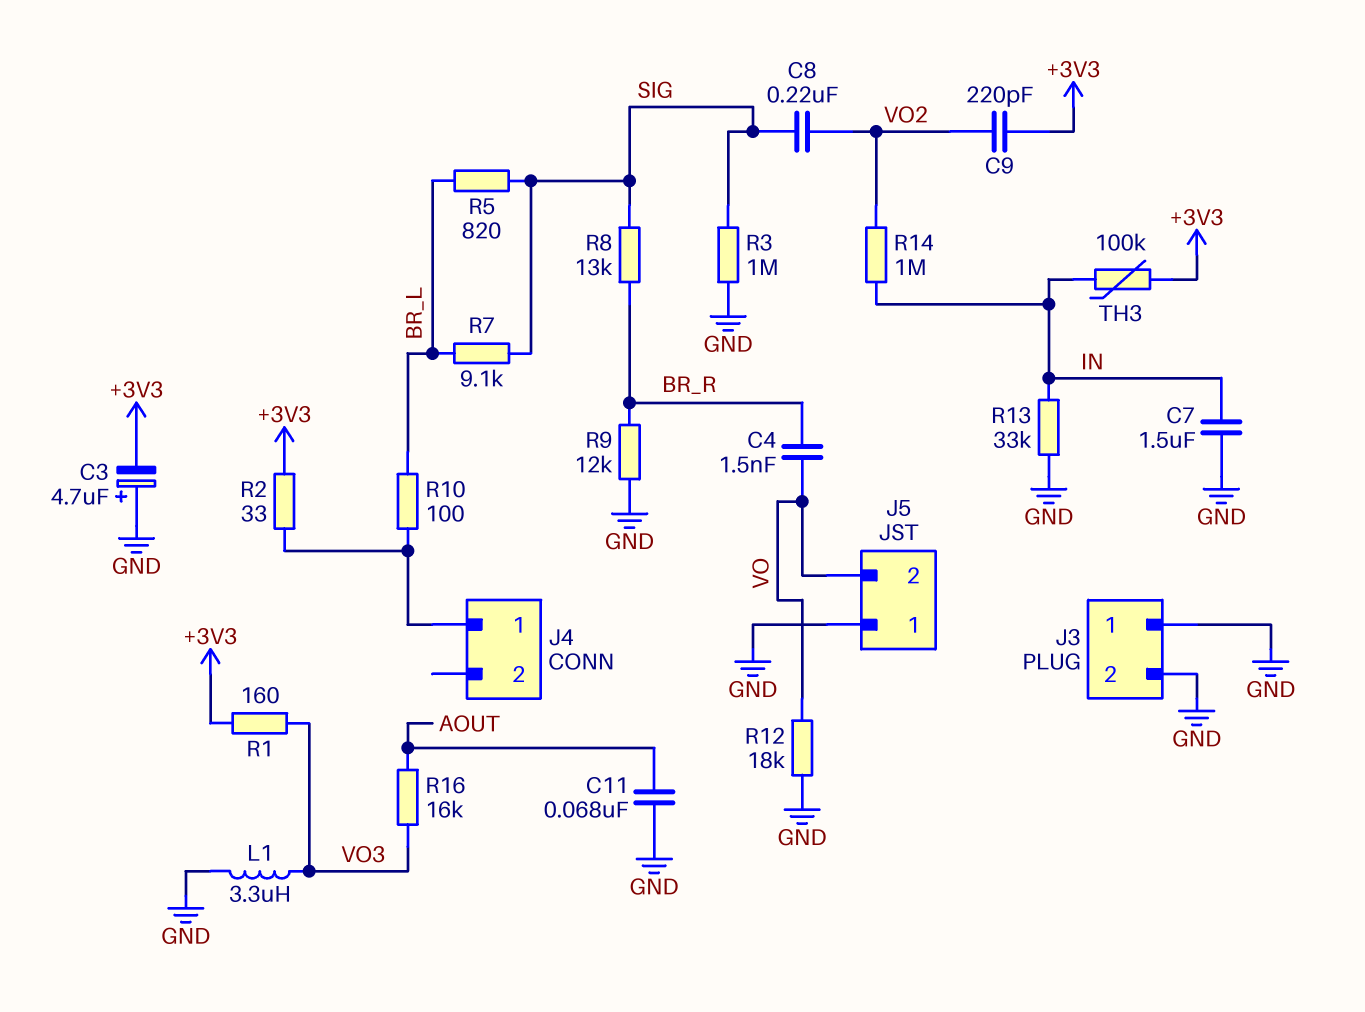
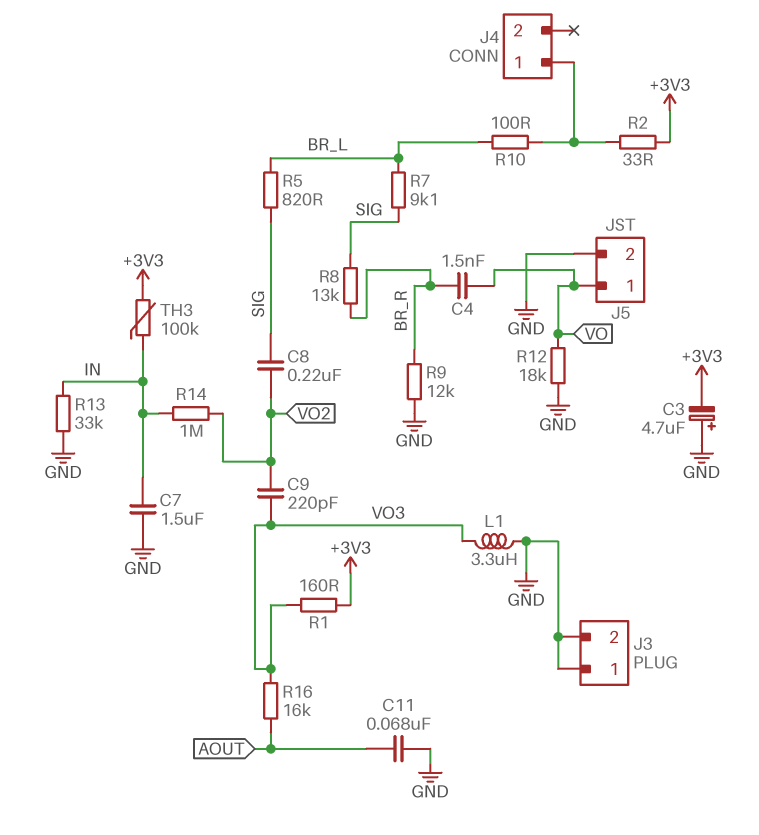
C9: 220pF (+3V3, VO2) -> 220pF (VO2, VO3)
J5 pin 1: GND -> VO
J5 pin 2: VO -> GND
R3: 1M (GND, SIG) -> none

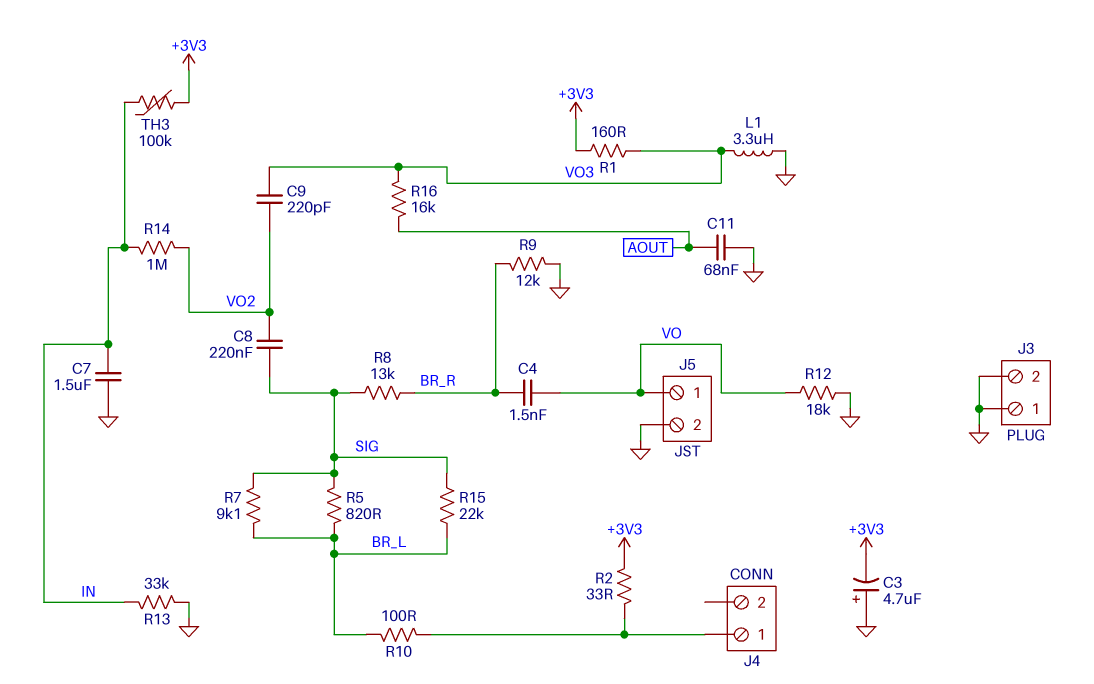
R15: none -> 22k (BR_L, SIG)

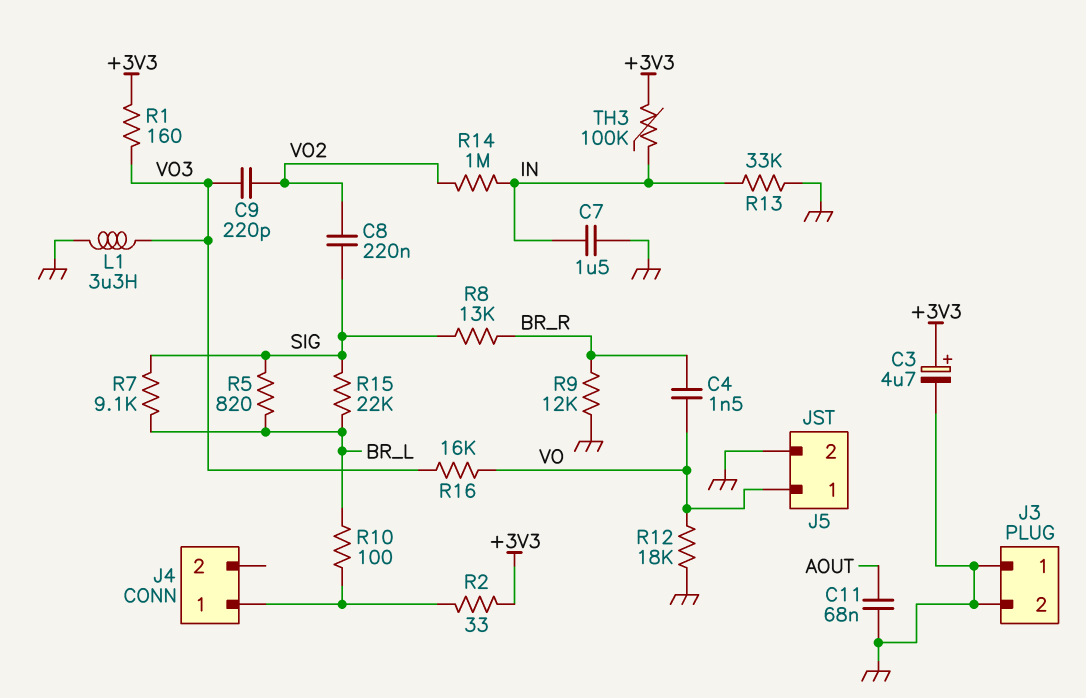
C3: 4.7uF (plus GND, minus +3V3) -> 4.7uF (plus +3V3, minus GND)
R16: 16k (AOUT, VO3) -> 16k (VO, VO3)

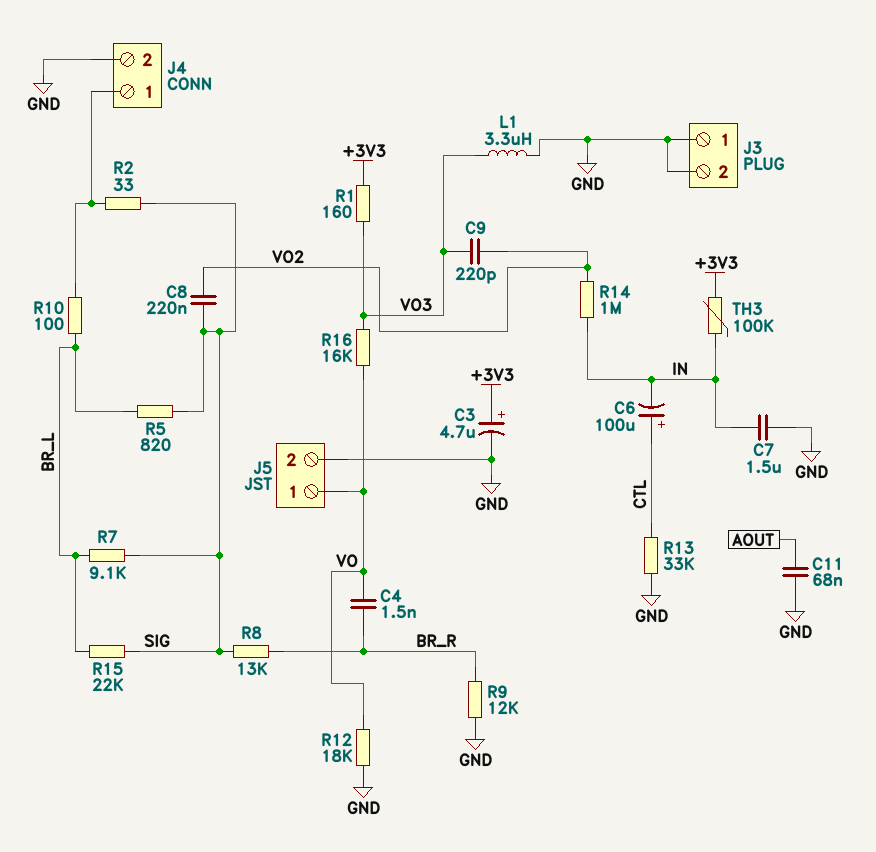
C6: none -> 100uF (plus CTL, minus IN)
J4 pin 2: none -> GND
R2: 33 (+3V3, J4/1) -> 33 (J4/1, SIG)
R13: 33k (GND, IN) -> 33k (CTL, GND)

